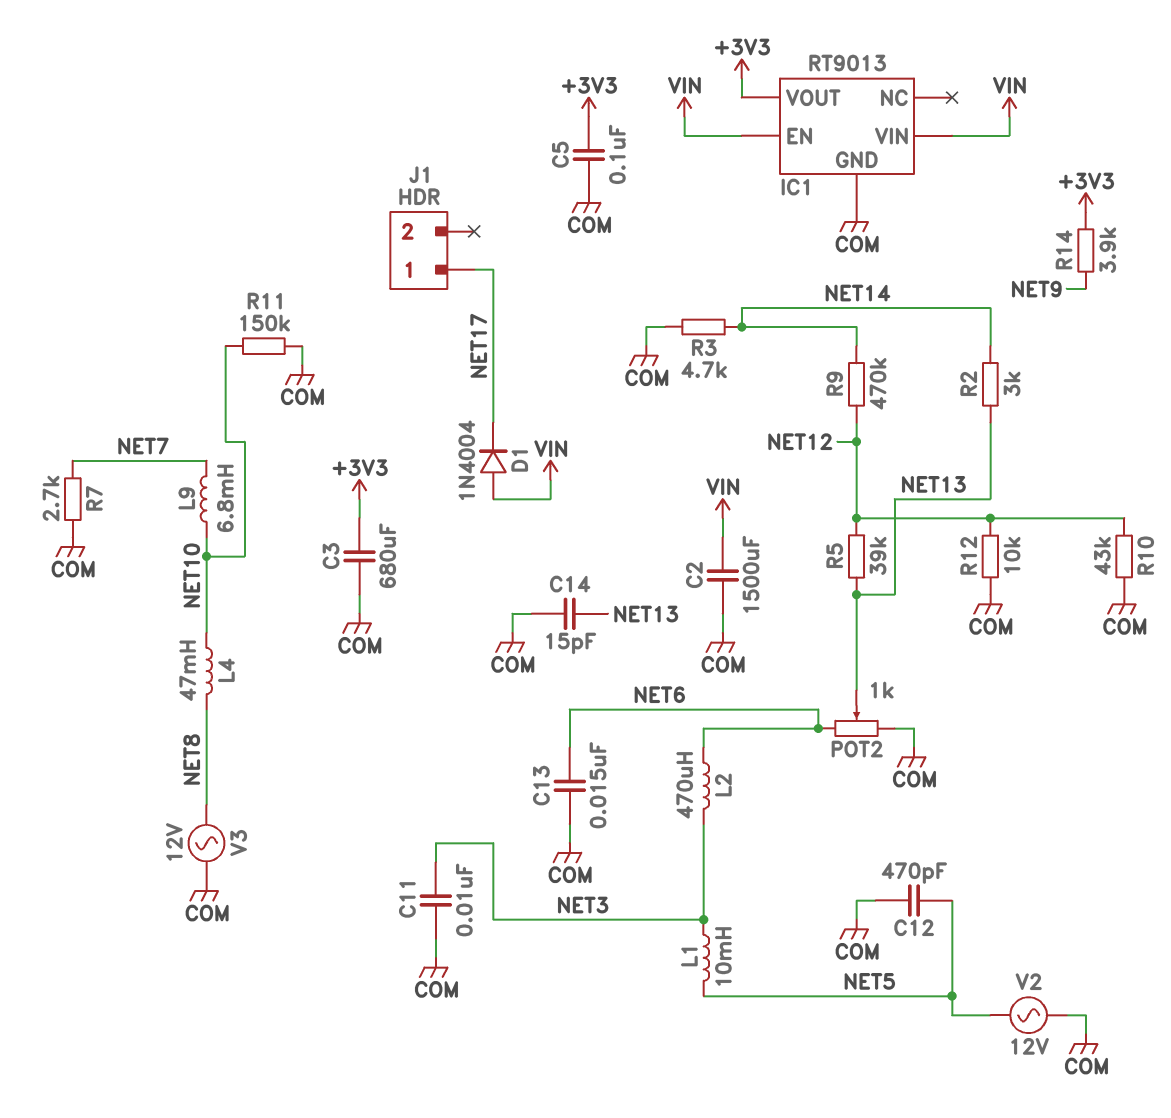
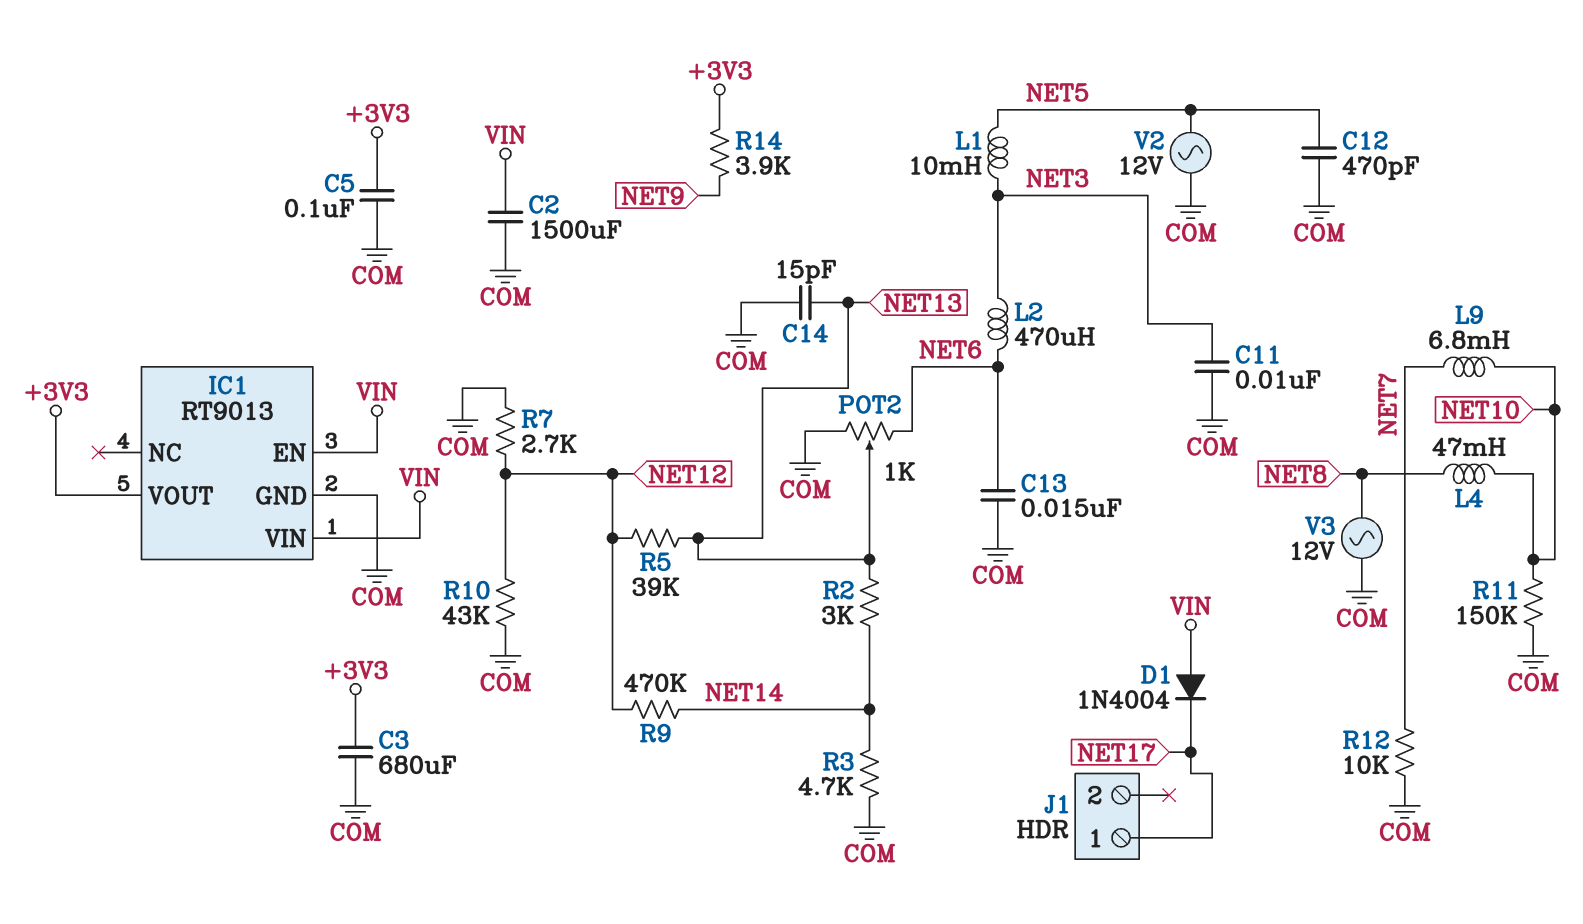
R7: 2.7k (COM, NET7) -> 2.7k (COM, NET12)
R12: 10k (COM, NET12) -> 10k (COM, NET7)

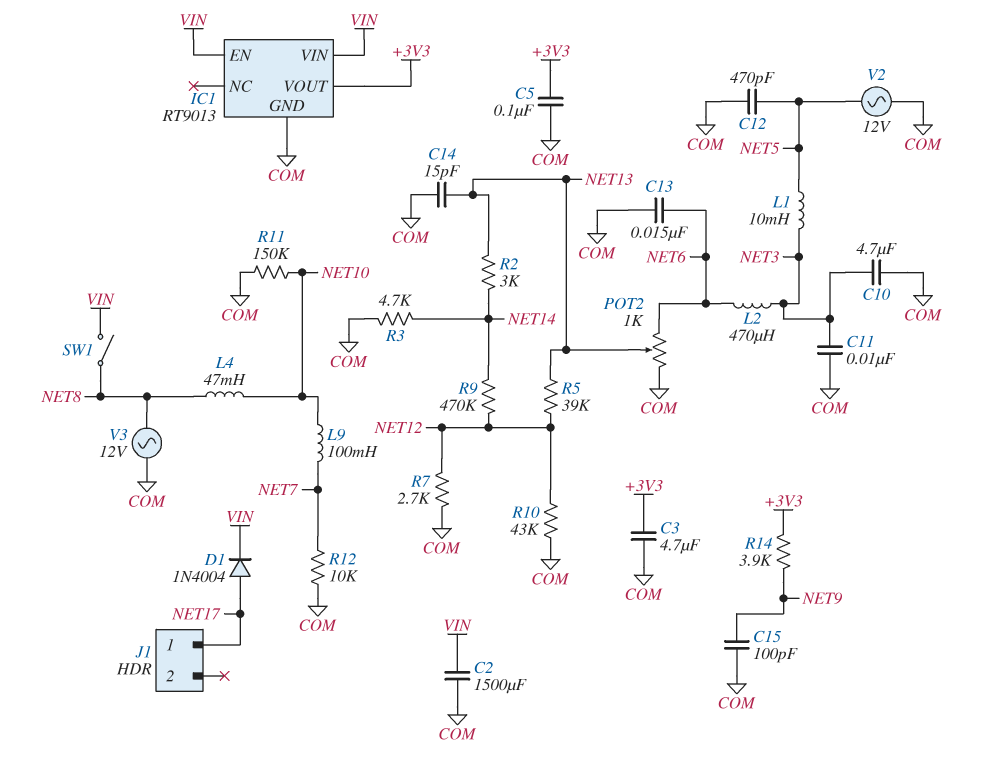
C3: 680uF (+3V3, COM) -> 4.7uF (+3V3, COM)
C10: none -> 4.7uF (COM, NET3)
C15: none -> 100pF (COM, NET9)
D1: diode 1N4004 (A VIN, K NET17) -> diode 1N4004 (A NET17, K VIN)
L9: 6.8mH (NET7, NET10) -> 100mH (NET7, NET10)
SW1: none -> switch (NET8, VIN)

